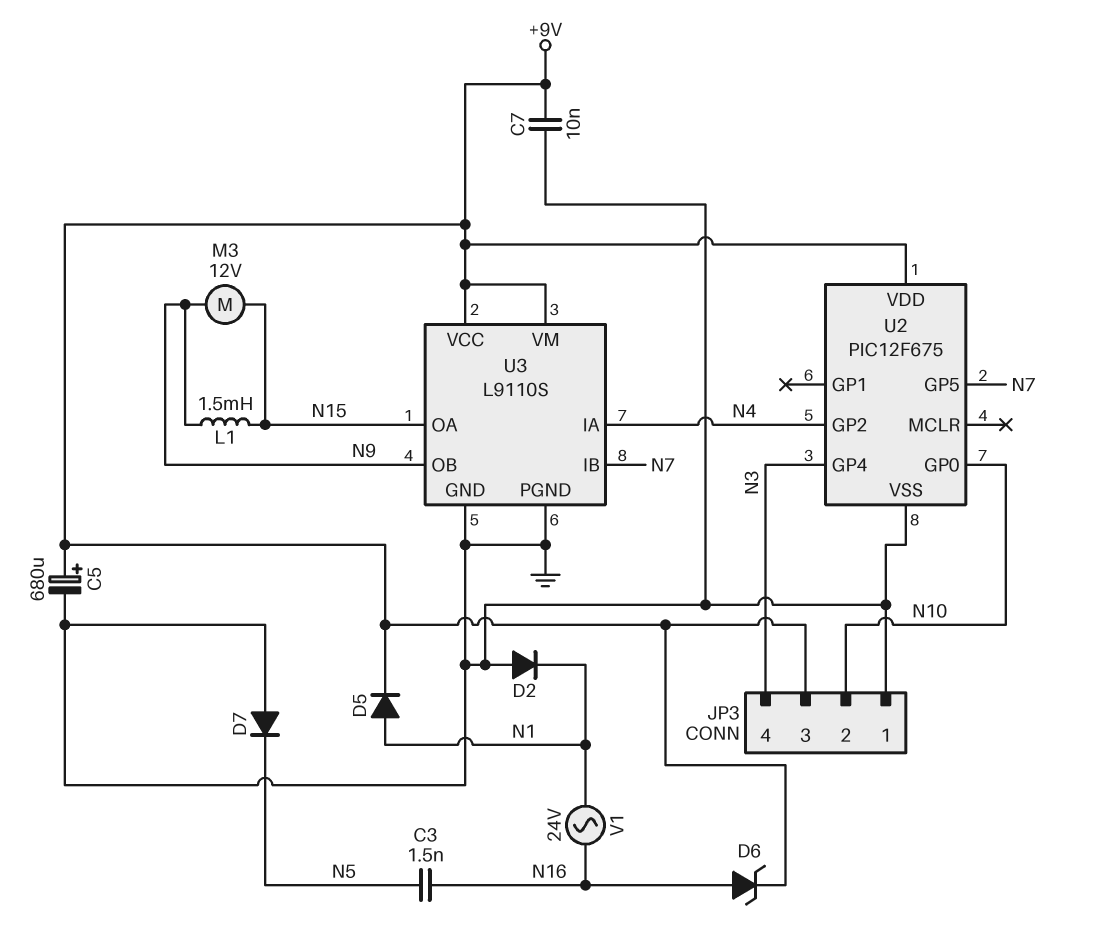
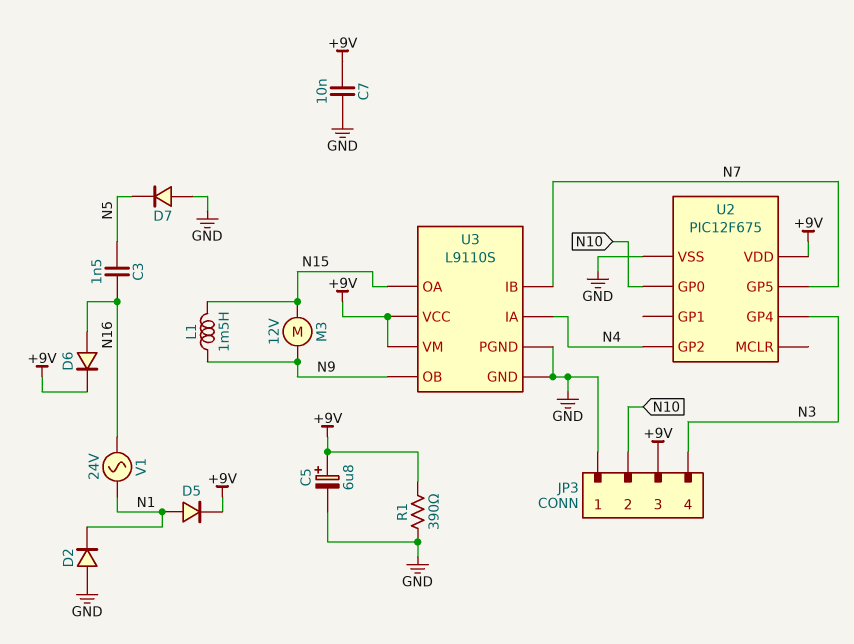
C5: 680uF (plus +9V, minus GND) -> 6.8uF (plus +9V, minus GND)
D6: zener (A N16, K +9V) -> diode (A N16, K +9V)
R1: none -> 390 (+9V, GND)

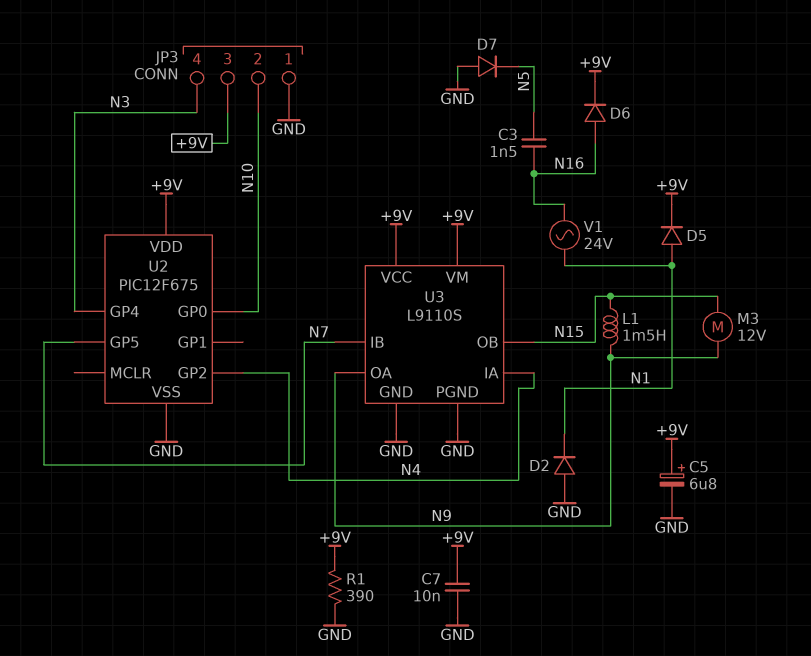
U3 pin OA: N15 -> N9
U3 pin OB: N9 -> N15

